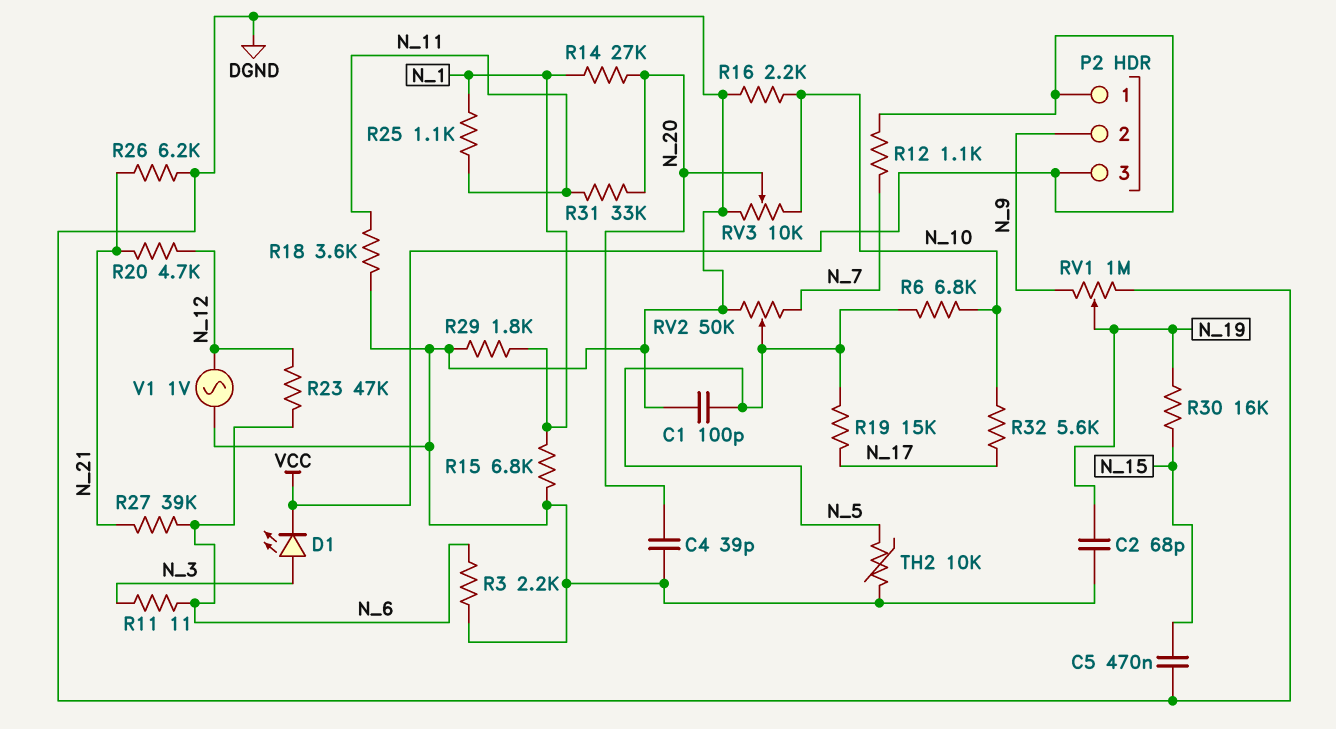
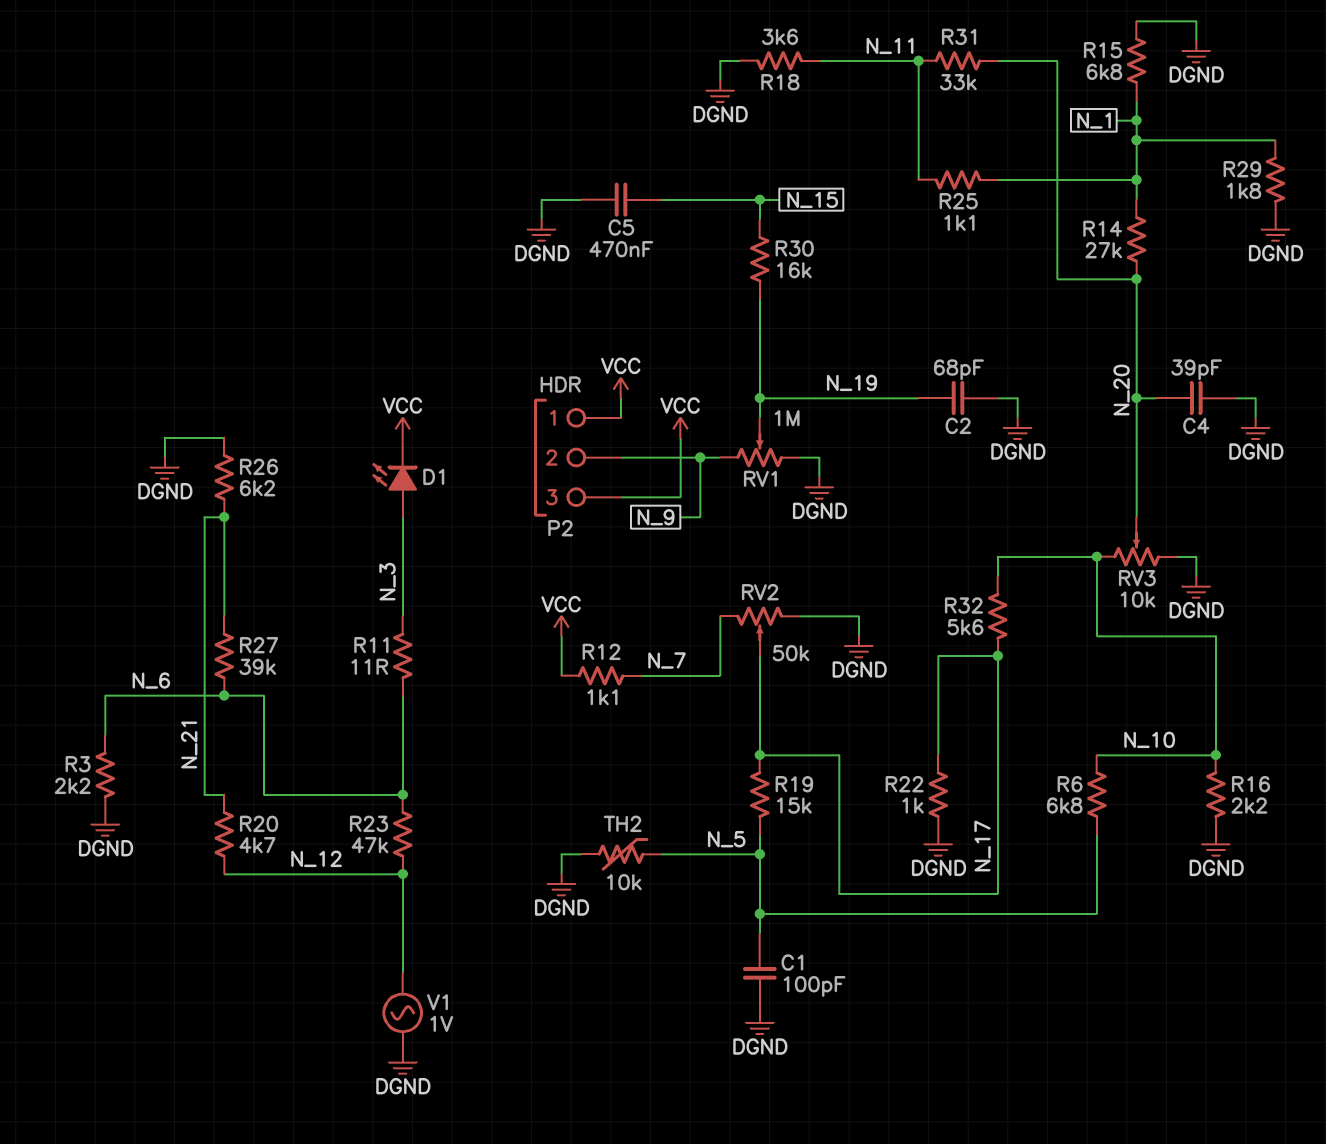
R22: none -> 1k (DGND, N_17)
RV2: 50k (DGND, N_7, wiper N_5) -> 50k (DGND, N_7, wiper N_17)

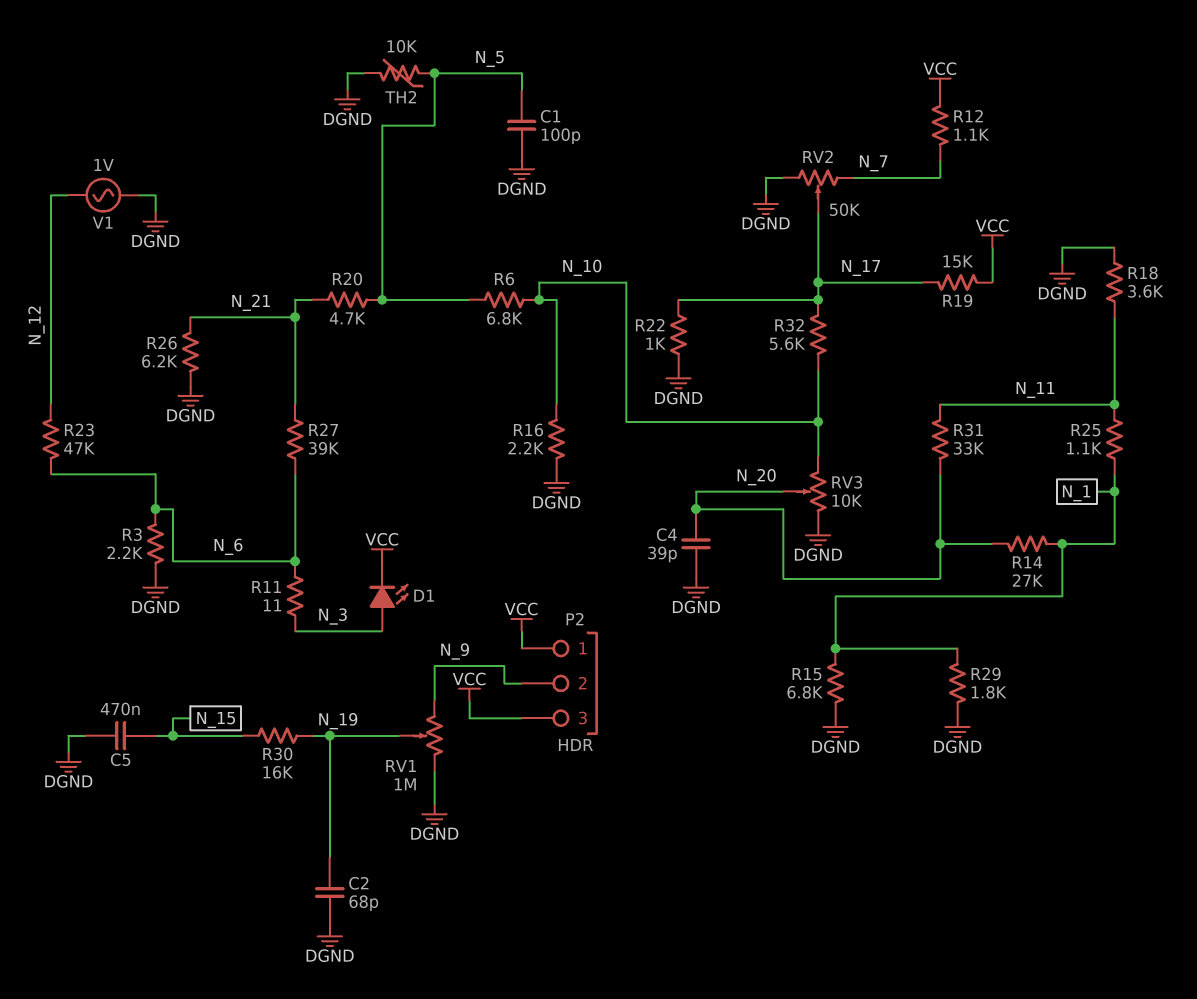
R19: 15k (N_5, N_17) -> 15k (N_17, VCC)
R20: 4.7k (N_12, N_21) -> 4.7k (N_5, N_21)

